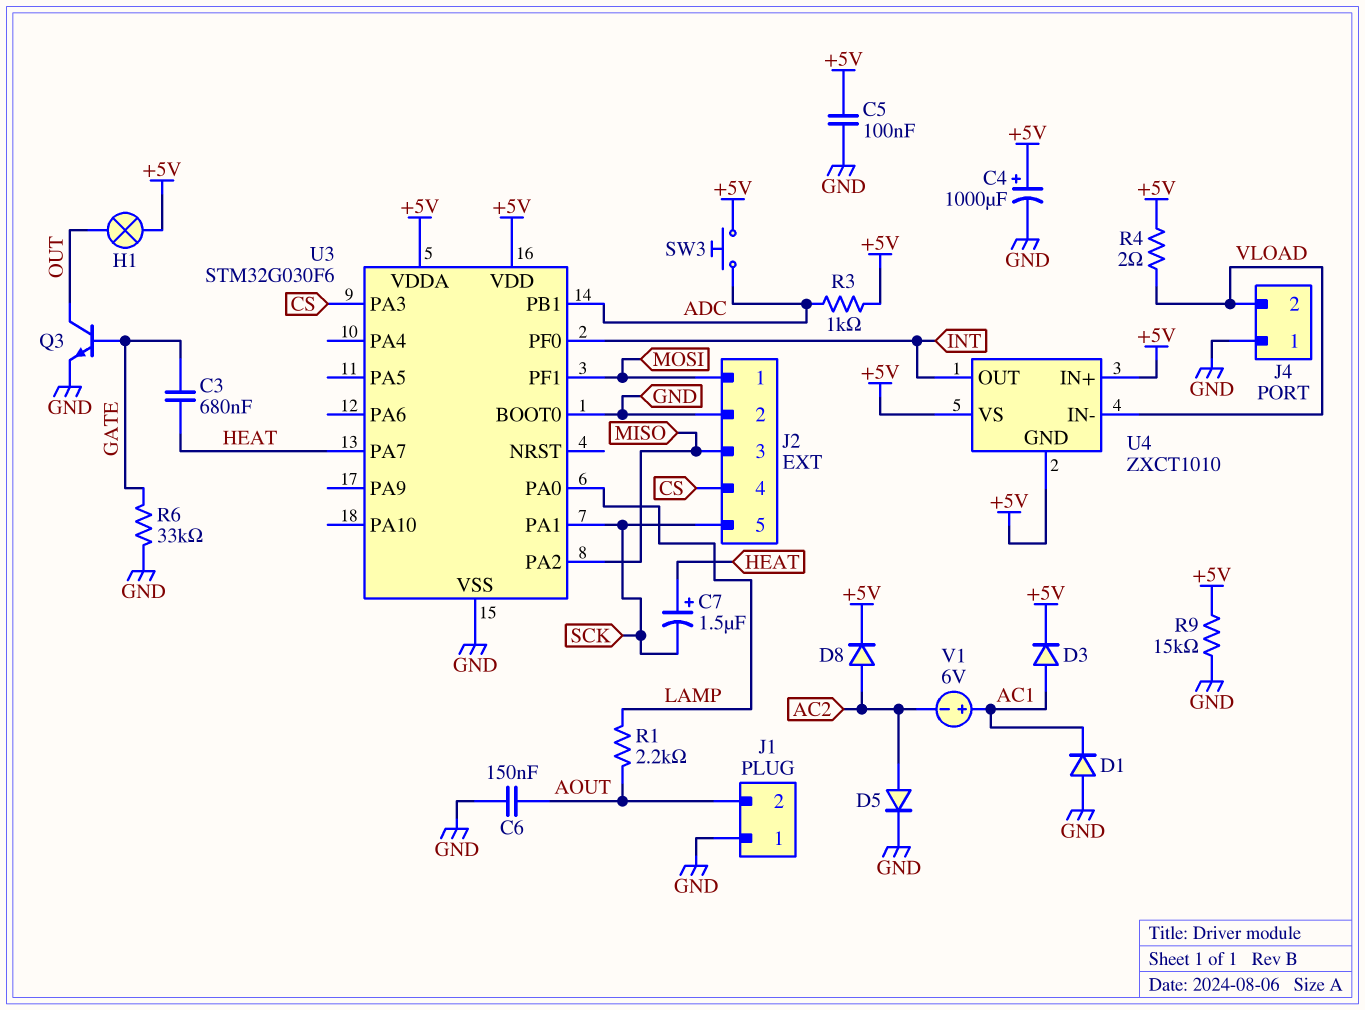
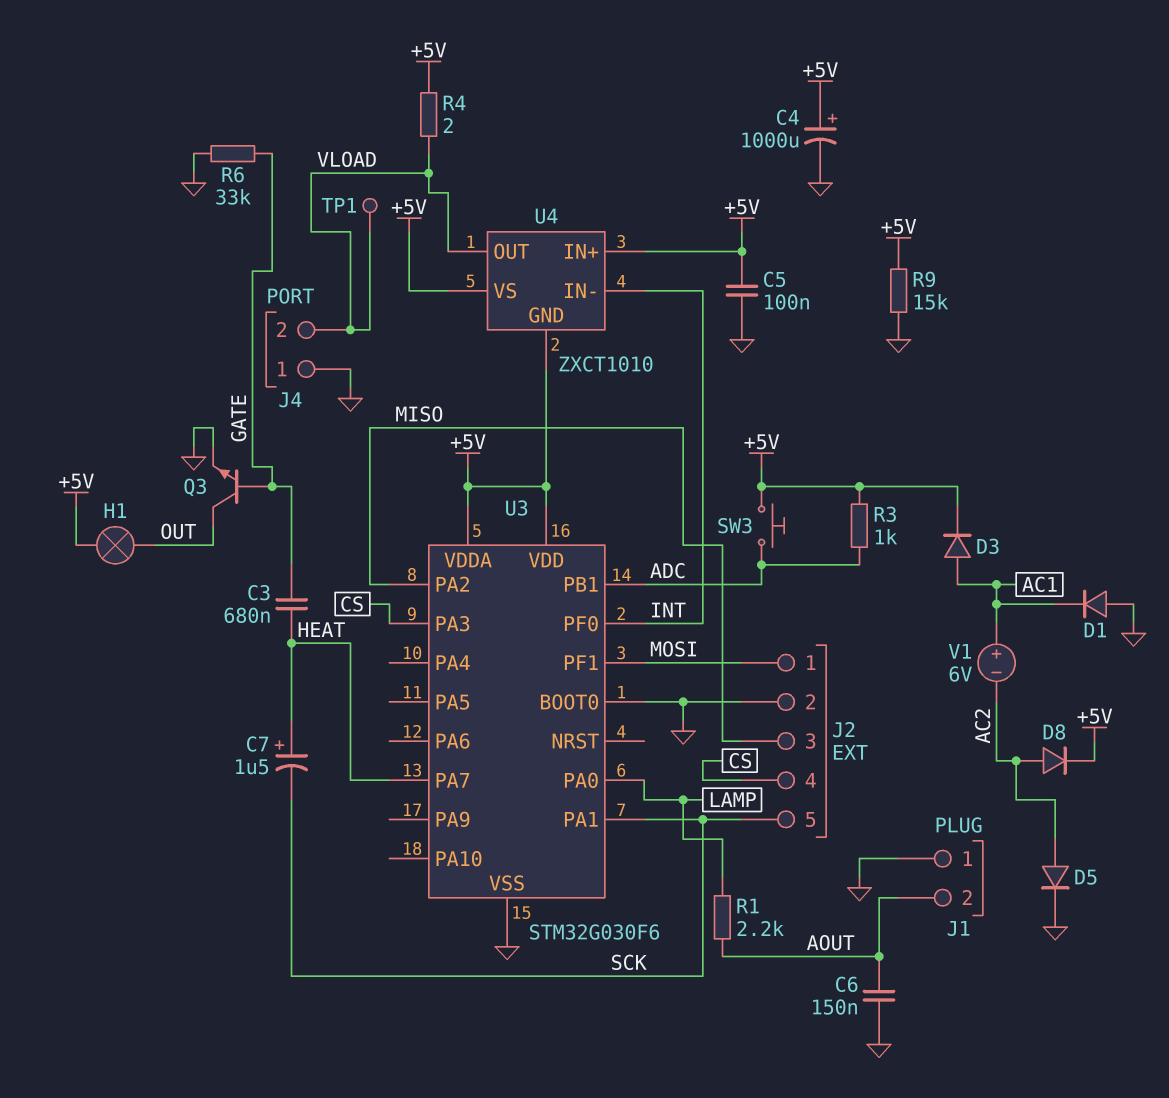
TP1: none -> test point (VLOAD)
U4 pin IN-: VLOAD -> INT
U4 pin OUT: INT -> VLOAD

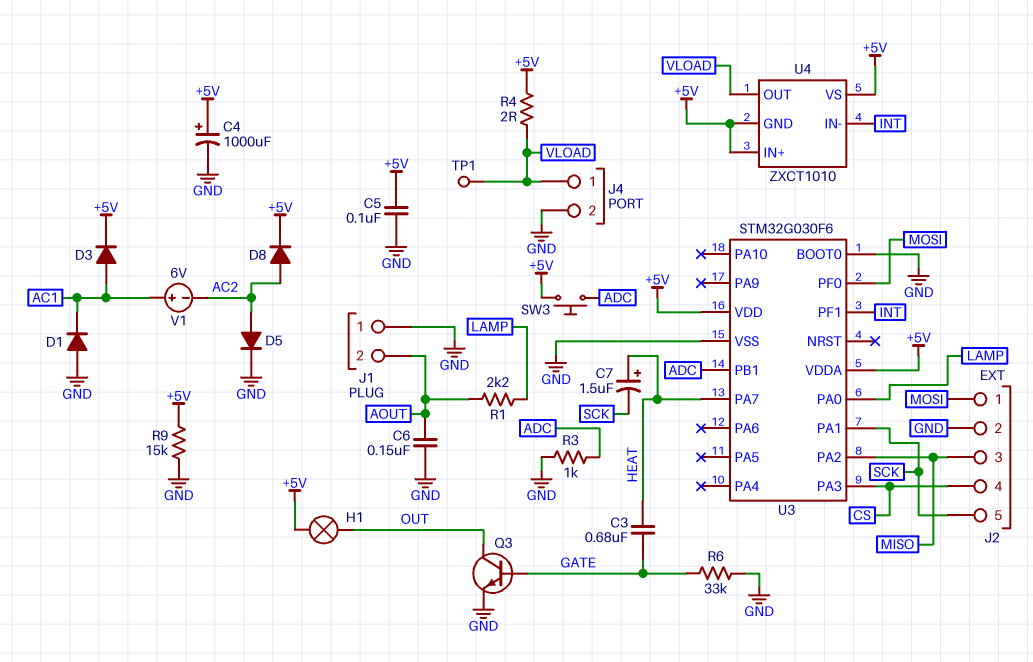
J4 pin 1: GND -> VLOAD
J4 pin 2: VLOAD -> GND
R3: 1k (+5V, ADC) -> 1k (ADC, GND)
U3 pin PF0: INT -> MOSI
U3 pin PF1: MOSI -> INT

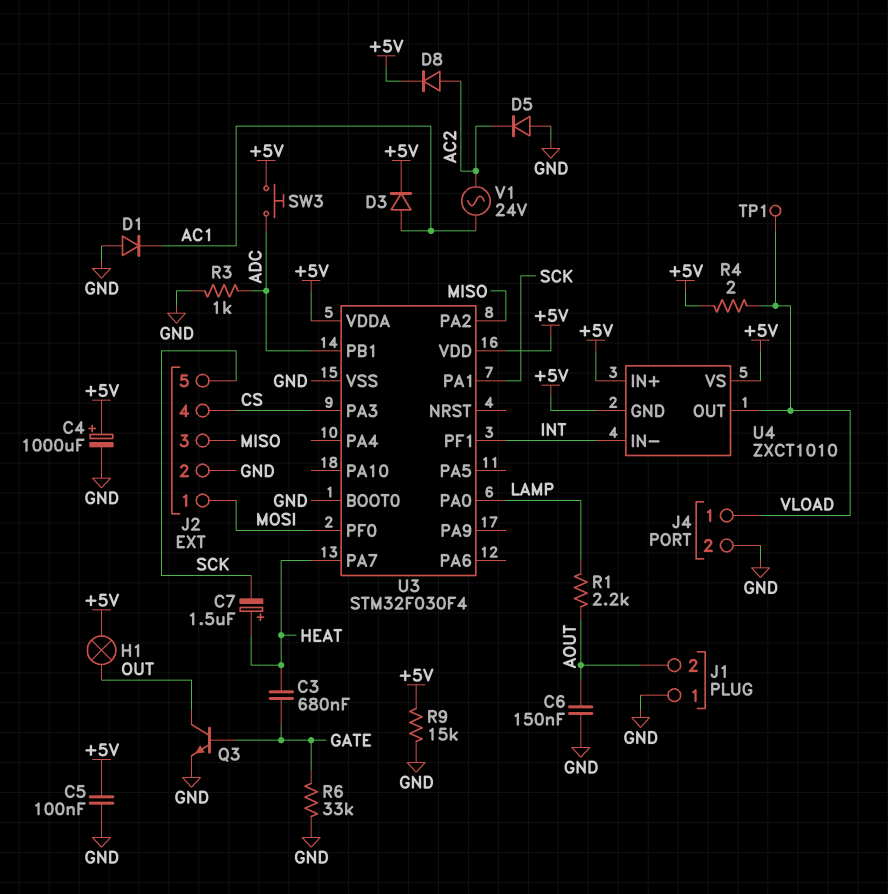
D5: diode (A AC2, K GND) -> diode (A GND, K AC2)
U3: STM32G030F6 -> STM32F030F4
V1: 6V (plus AC1, minus AC2) -> AC 24V (AC1, AC2)

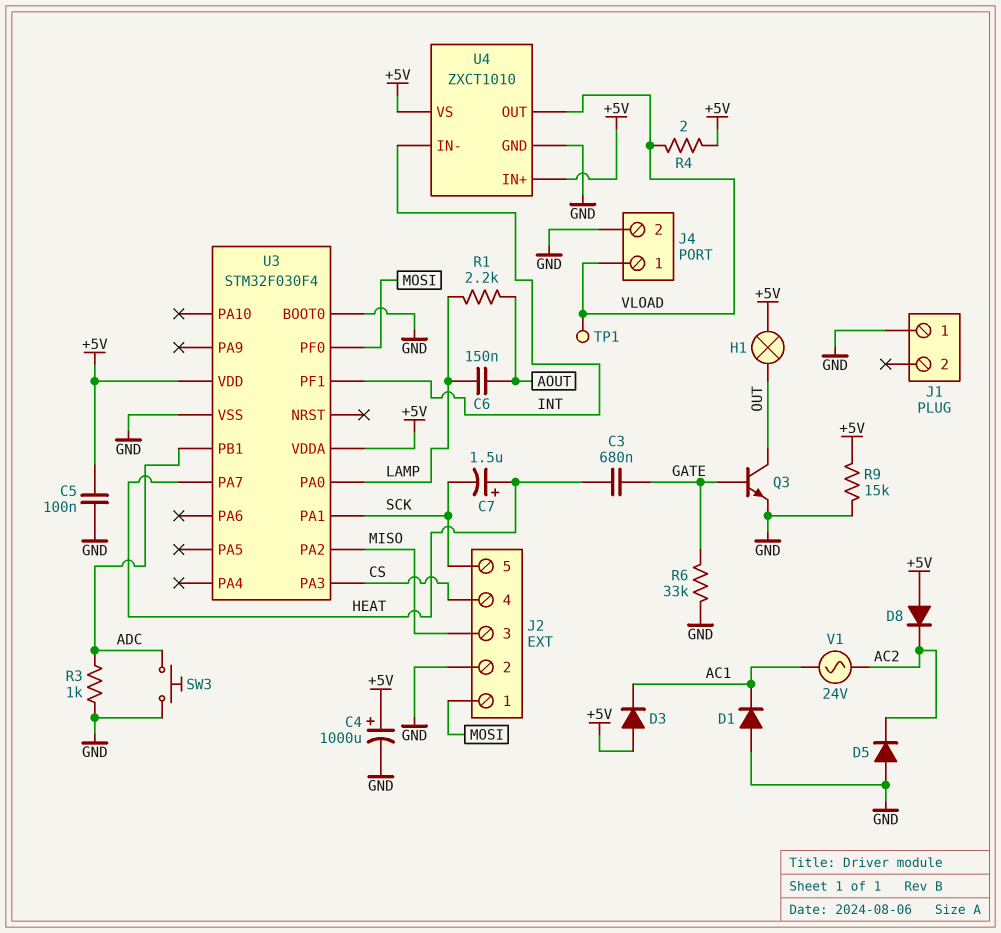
C6: 150nF (AOUT, GND) -> 150nF (AOUT, LAMP)
D3: diode (A AC1, K +5V) -> diode (A +5V, K AC1)
D8: diode (A AC2, K +5V) -> diode (A +5V, K AC2)
J1 pin 2: AOUT -> none
SW3: button (+5V, ADC) -> button (ADC, GND)
U4 pin GND: +5V -> GND

